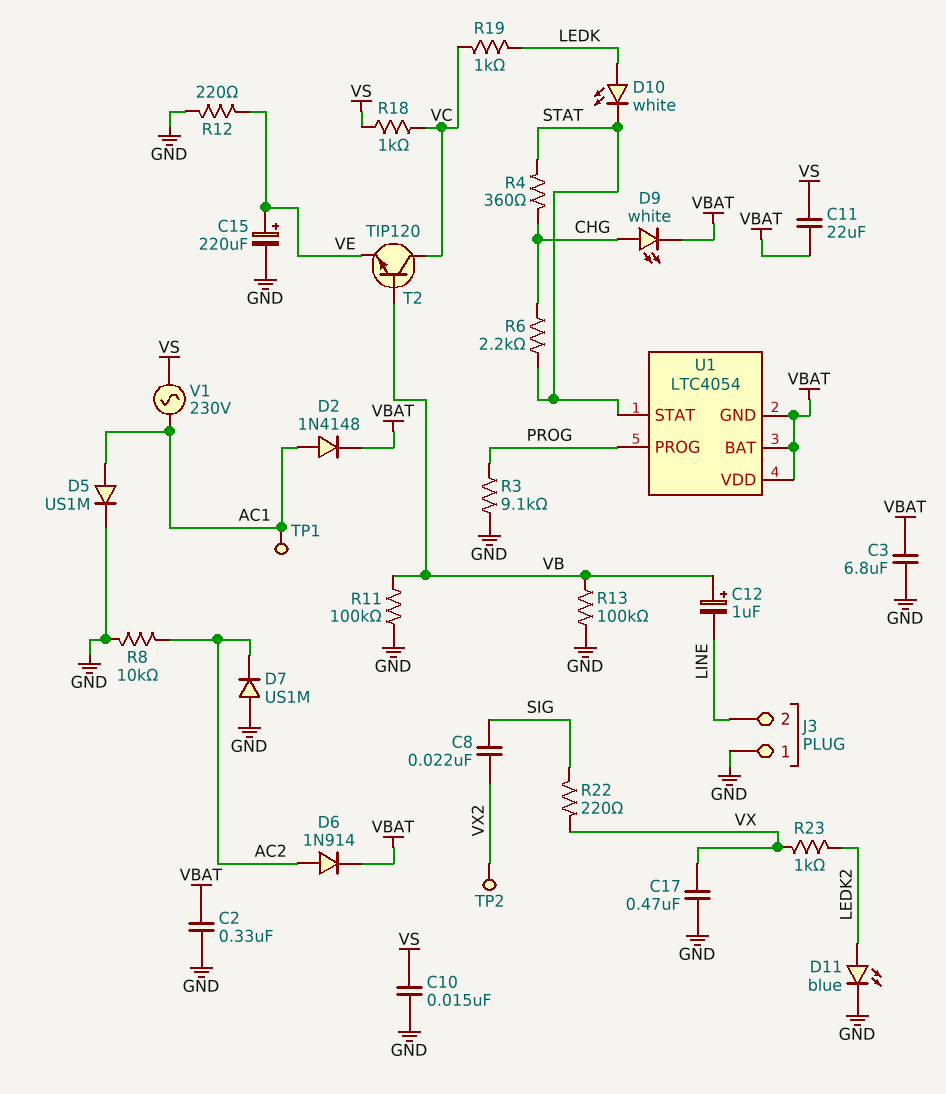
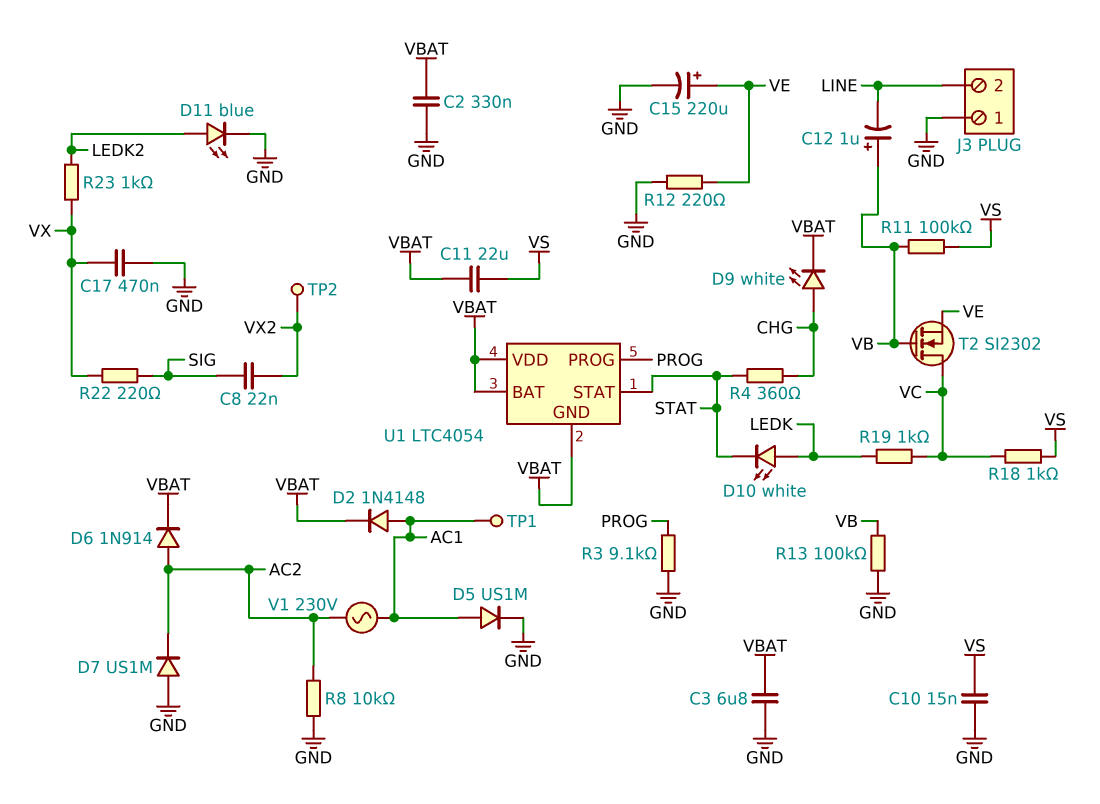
R6: 2.2k (CHG, STAT) -> none
R11: 100k (GND, VB) -> 100k (VB, VS)
T2: NPN TIP120 (B VB, C VC, E VE) -> NMOS SI2302 (G VB, D VC, S VE)
V1: AC 230V (AC1, VS) -> AC 230V (AC1, AC2)

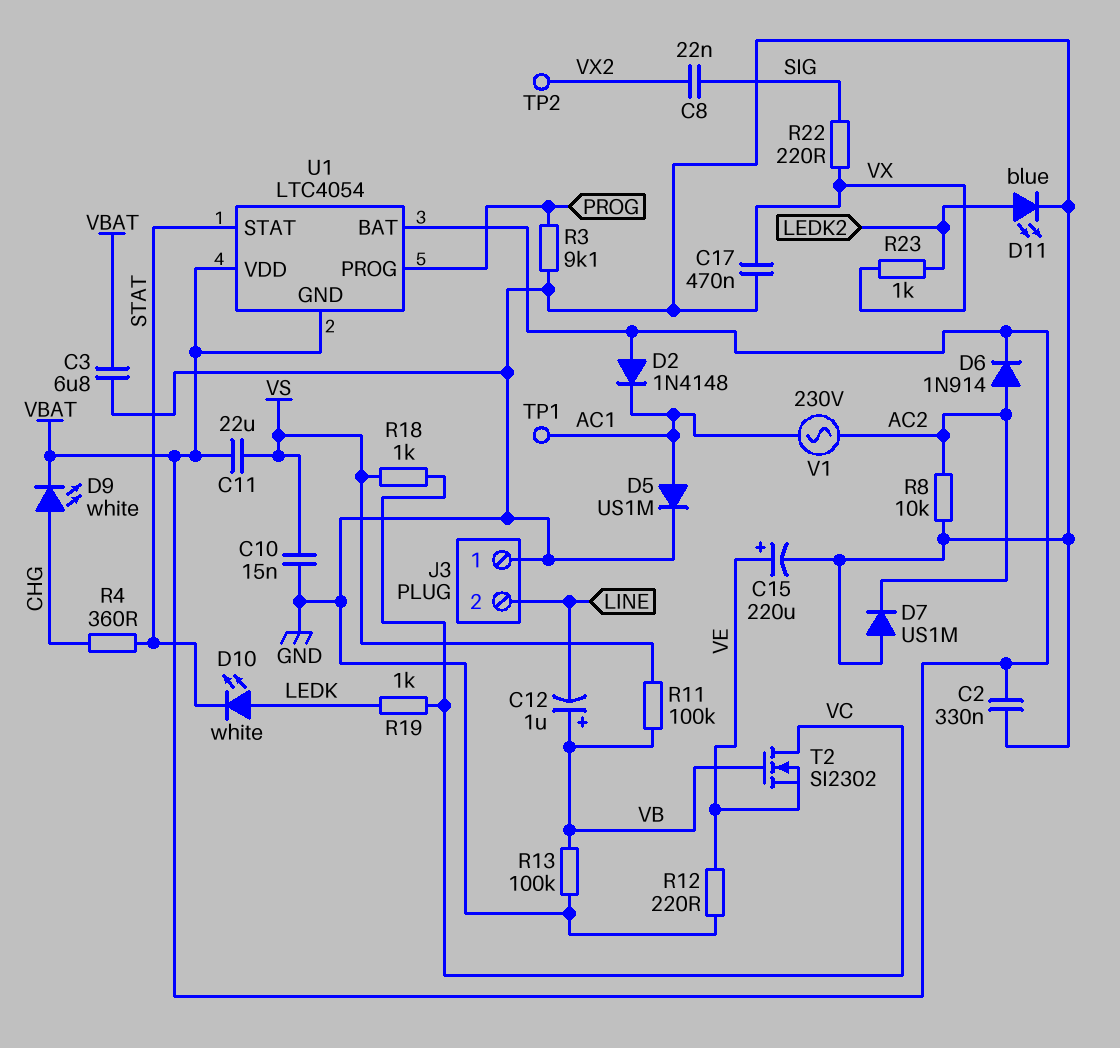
D2: diode 1N4148 (A AC1, K VBAT) -> diode 1N4148 (A VBAT, K AC1)

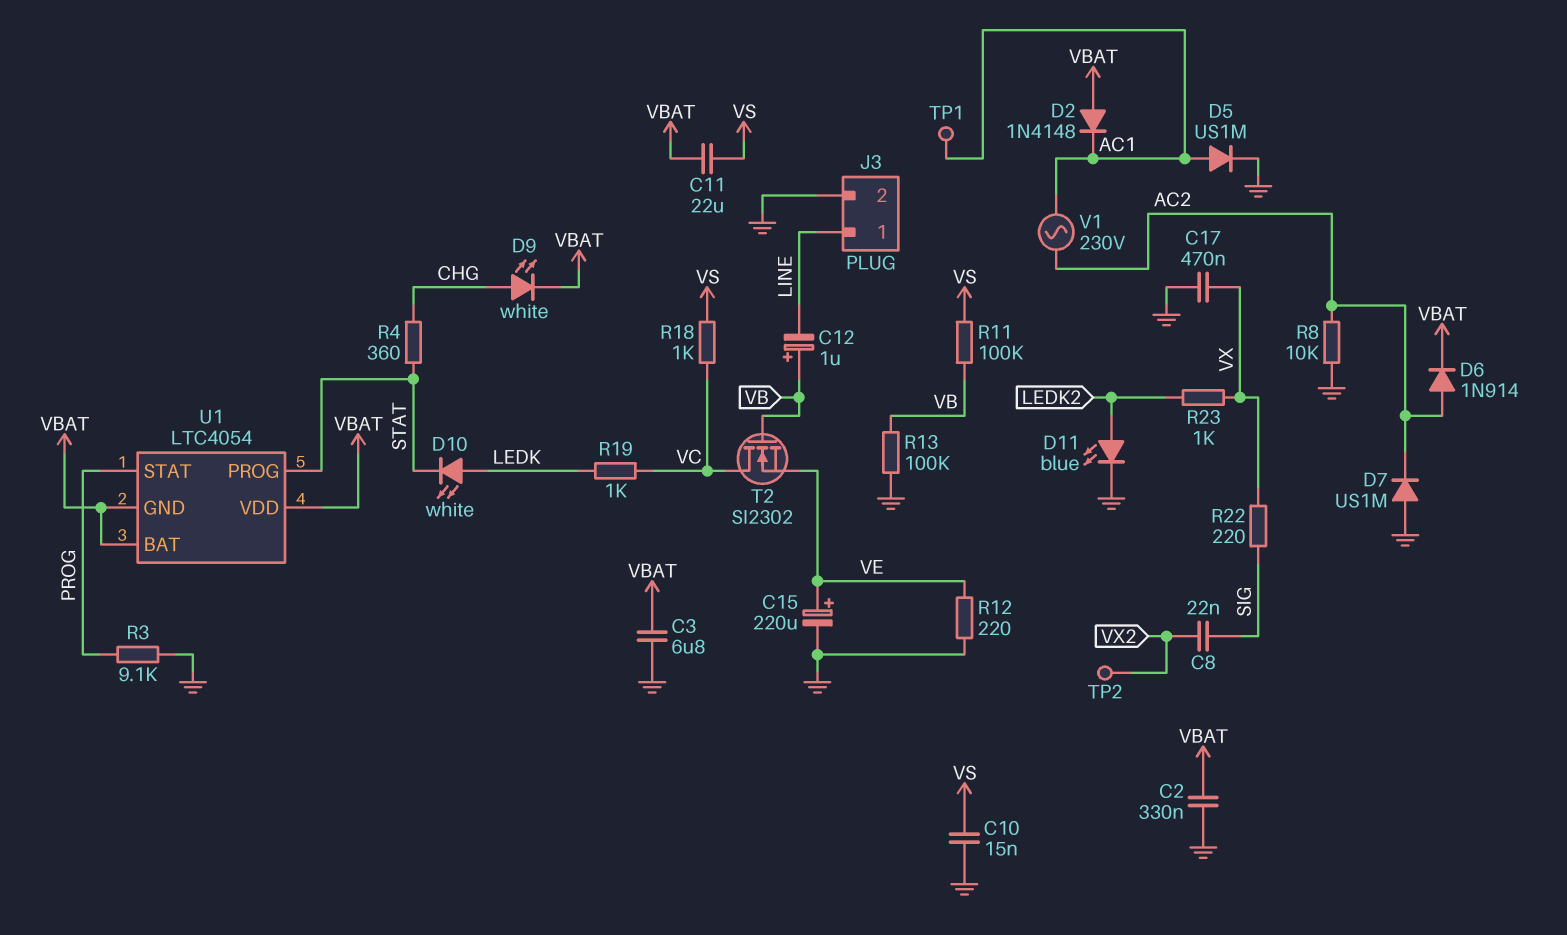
J3 pin 1: GND -> LINE
J3 pin 2: LINE -> GND
U1 pin PROG: PROG -> STAT
U1 pin STAT: STAT -> PROG

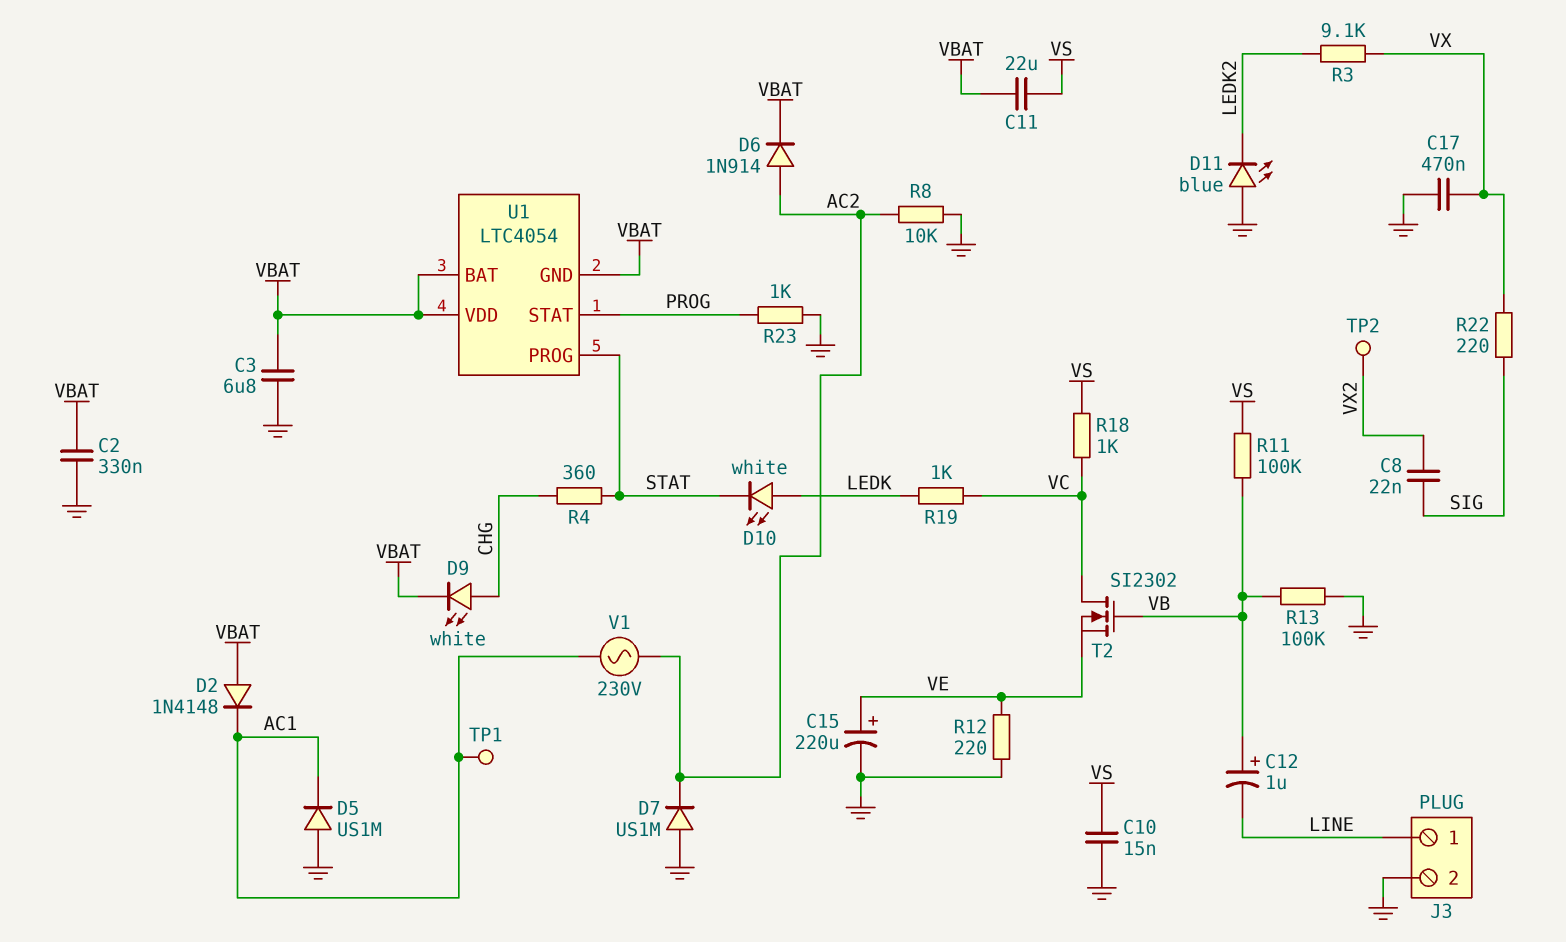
D5: diode US1M (A AC1, K GND) -> diode US1M (A GND, K AC1)
D11: LED blue (A LEDK2, K GND) -> LED blue (A GND, K LEDK2)
R3: 9.1k (GND, PROG) -> 9.1k (LEDK2, VX)
R23: 1k (LEDK2, VX) -> 1k (GND, PROG)

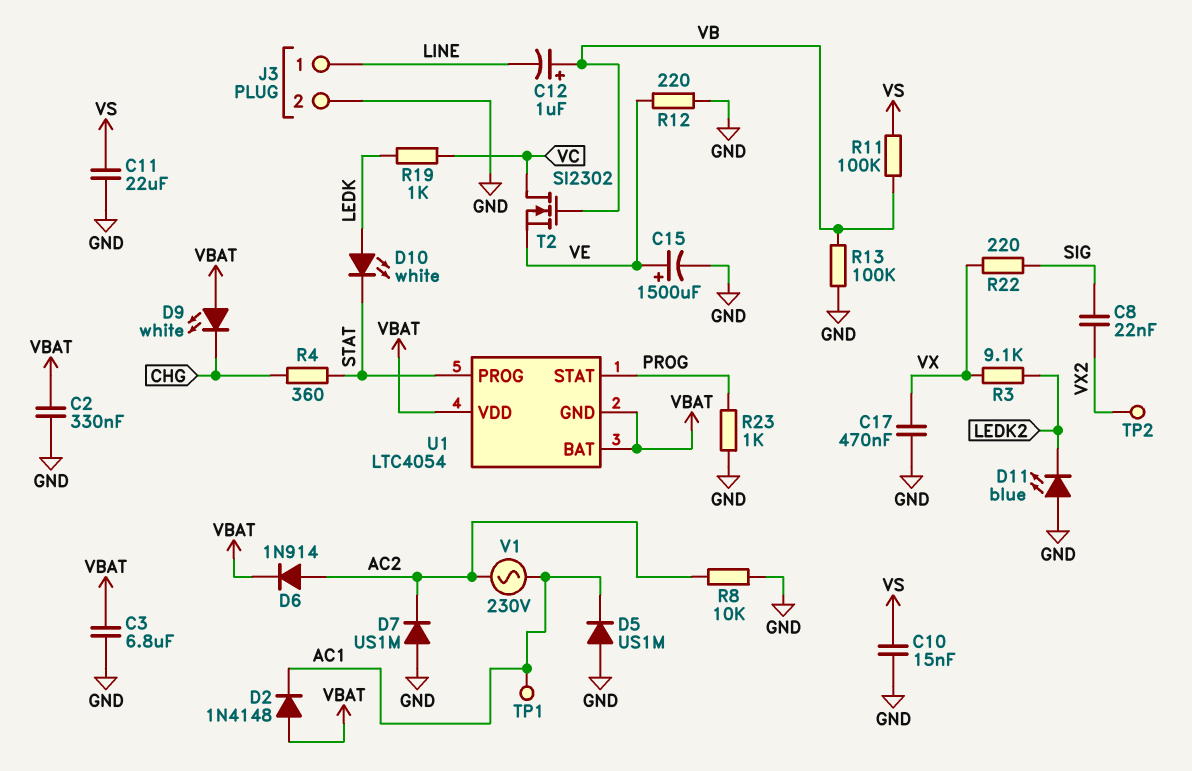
C11: 22uF (VBAT, VS) -> 22uF (GND, VS)
C15: 220uF (plus VE, minus GND) -> 1500uF (plus VE, minus GND)
D9: LED white (A CHG, K VBAT) -> LED white (A VBAT, K CHG)
R18: 1k (VC, VS) -> none

